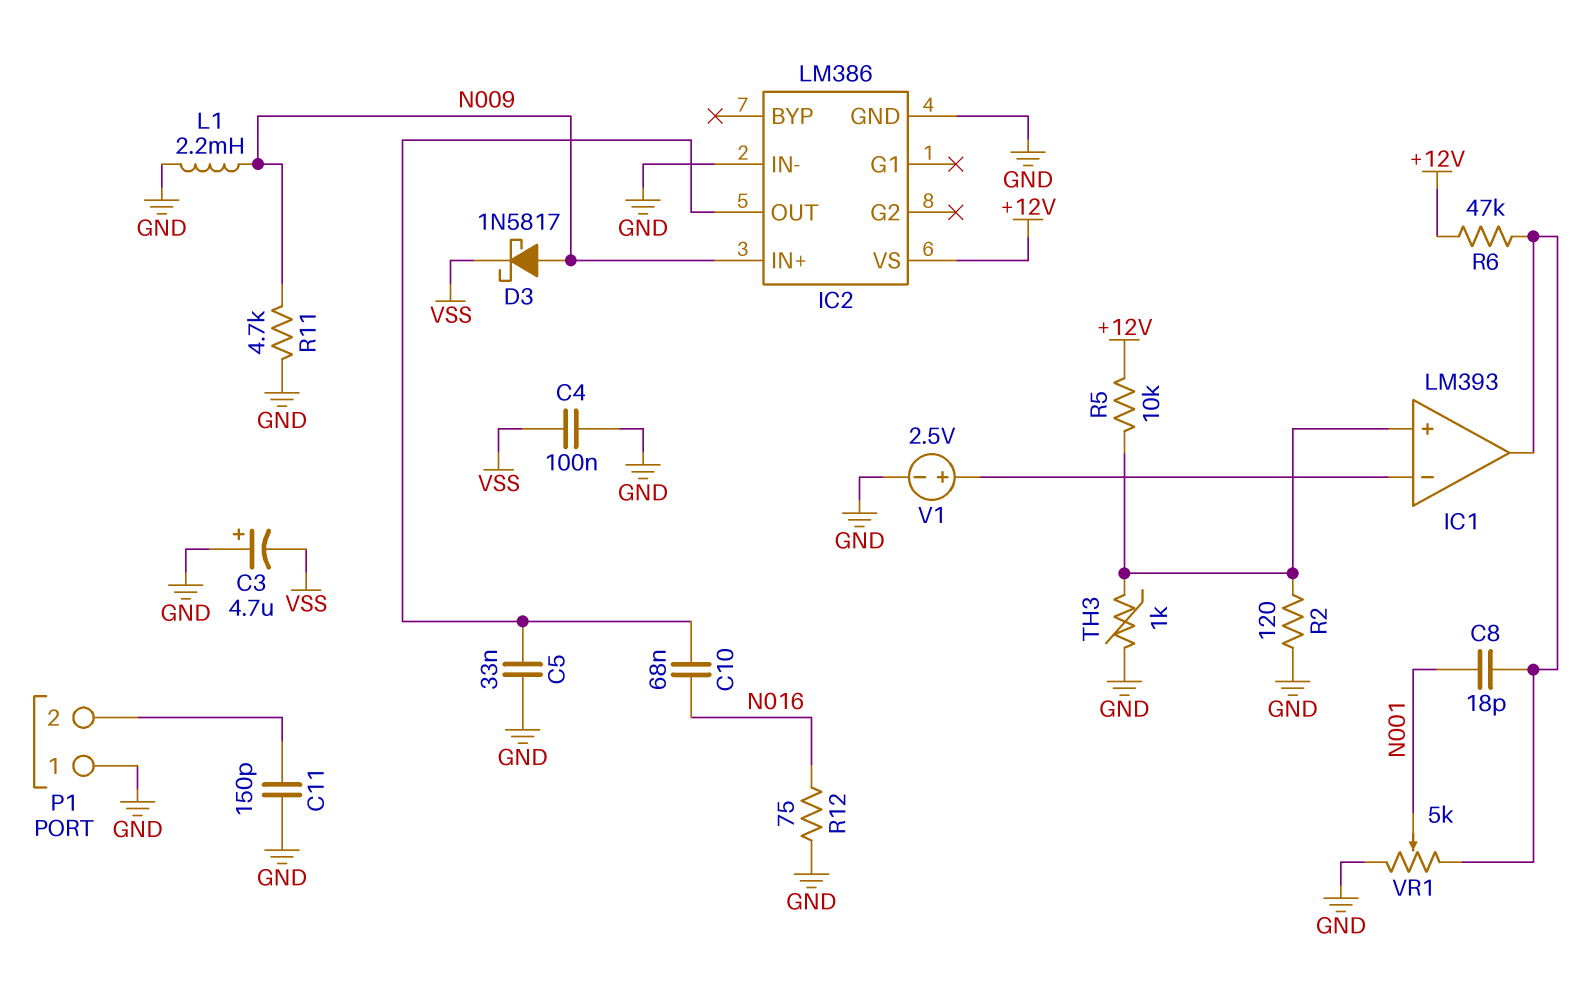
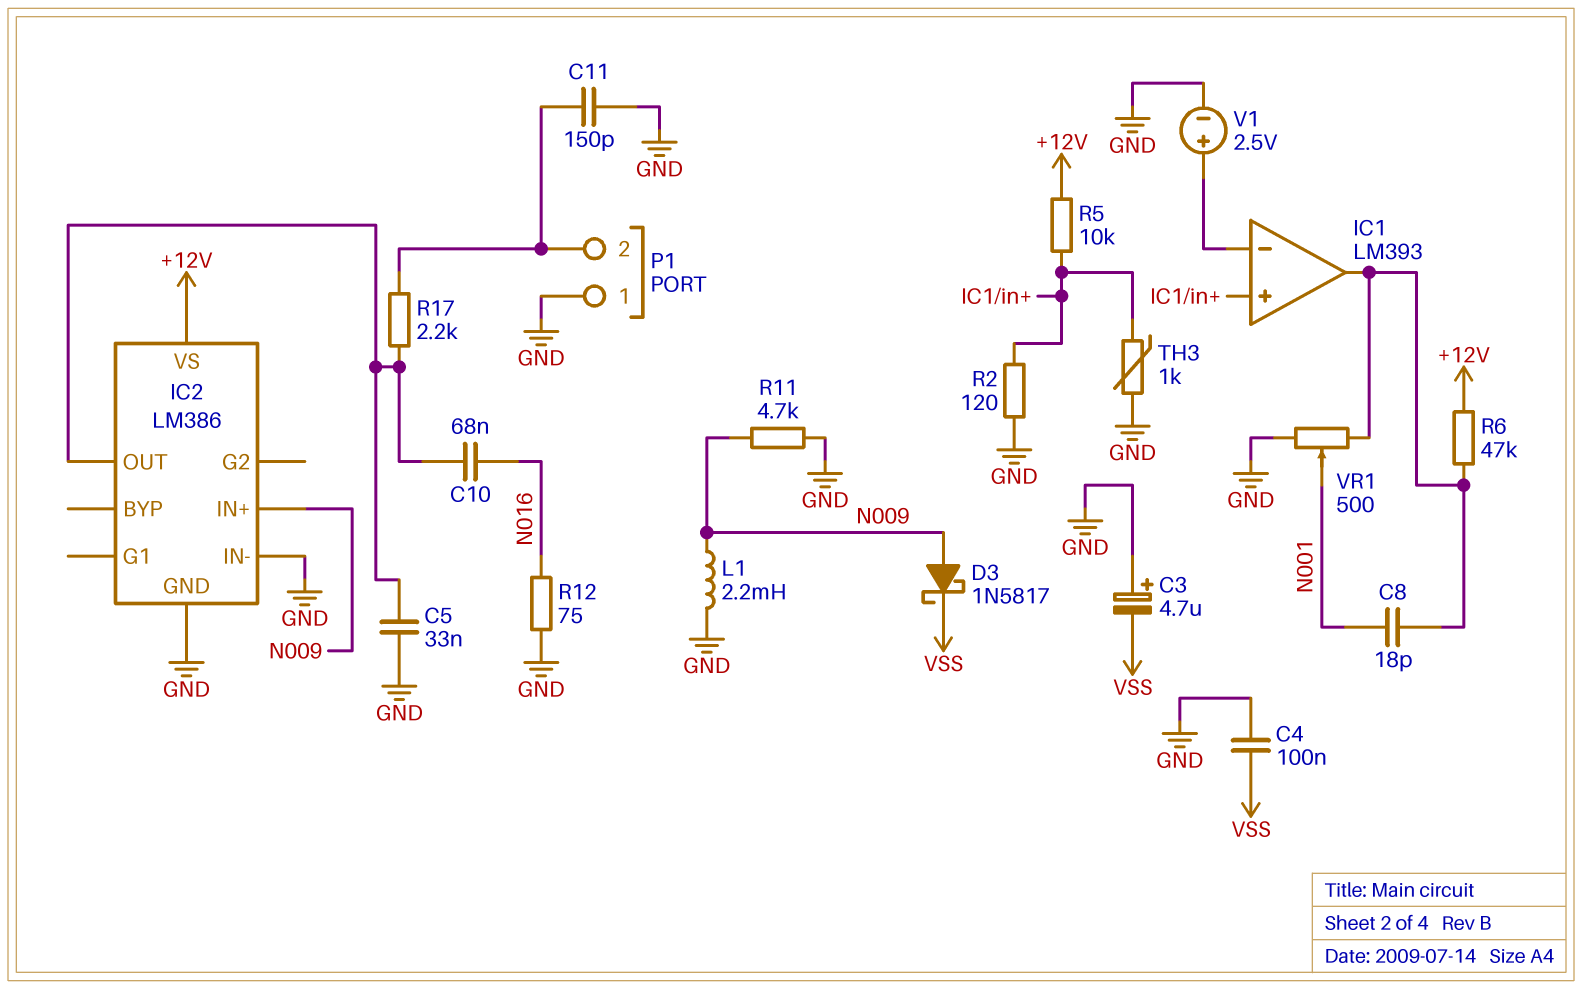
R17: none -> 2.2k (IC2/OUT, P1/2)
VR1: 5k (GND, IC1/out, wiper N001) -> 500 (GND, IC1/out, wiper N001)

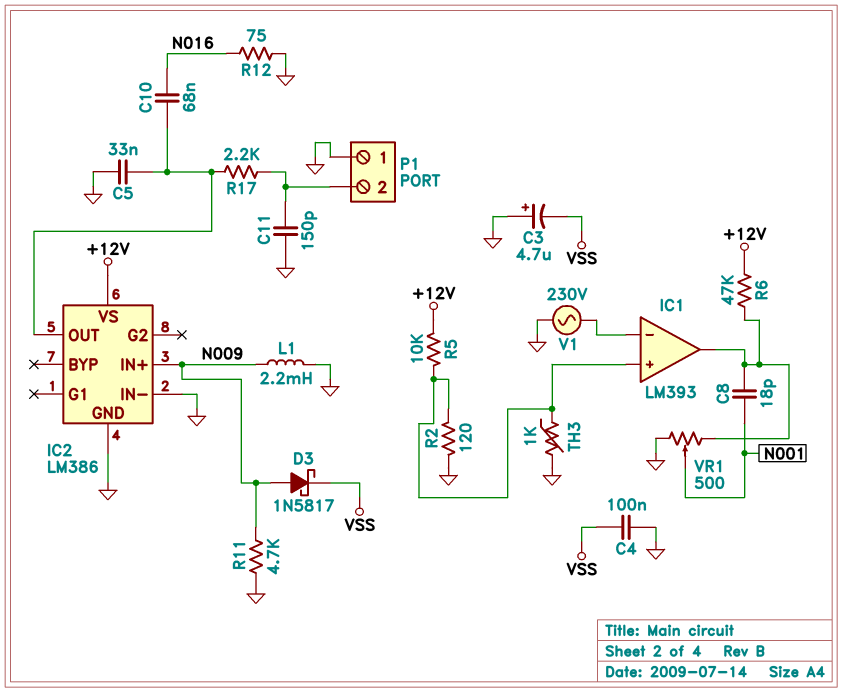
V1: 2.5V (plus IC1/in-, minus GND) -> AC 230V (GND, IC1/in-)

